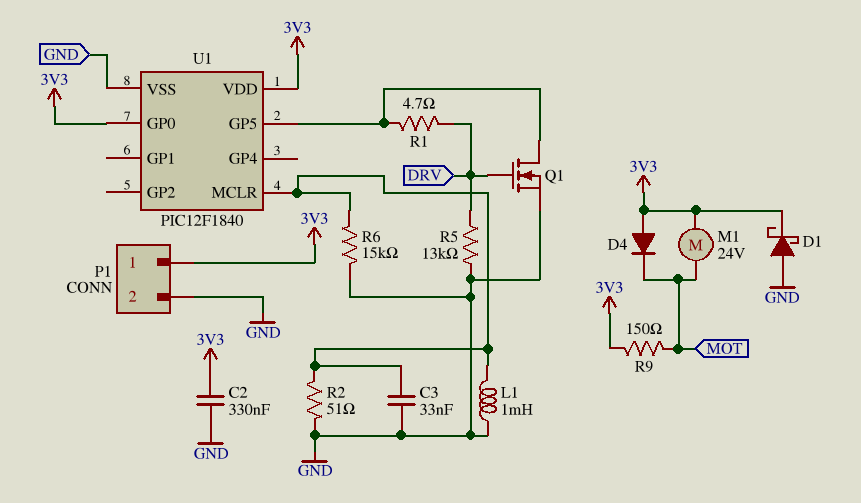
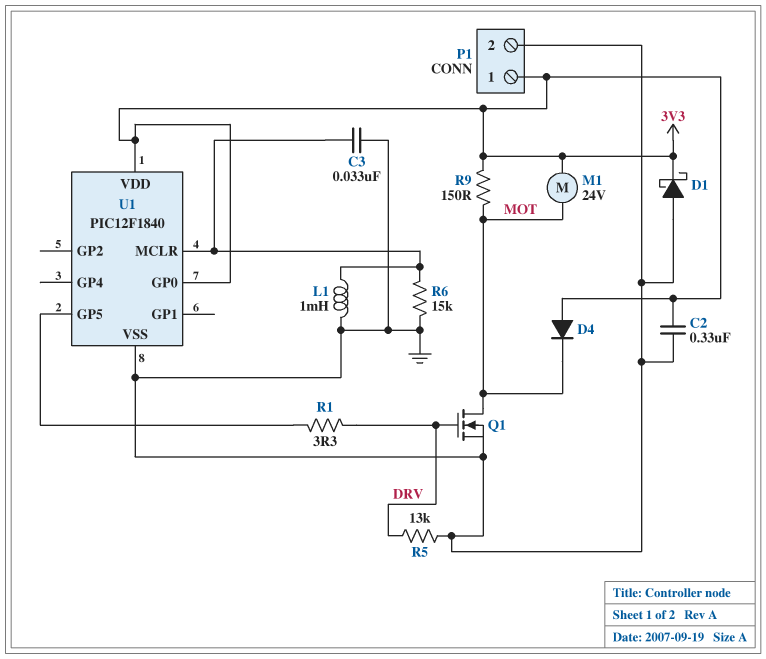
Q1: NMOS (G DRV, D U1/GP5, S GND) -> NMOS (G DRV, D MOT, S GND)
R1: 4.7 (DRV, U1/GP5) -> 3.3 (DRV, U1/GP5)
R2: 51 (GND, U1/MCLR) -> none

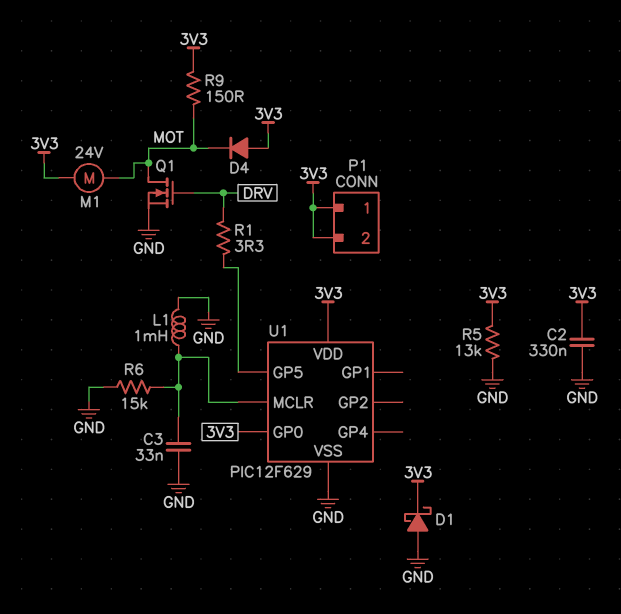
P1 pin 2: GND -> 3V3
R5: 13k (DRV, GND) -> 13k (3V3, GND)
U1: PIC12F1840 -> PIC12F629

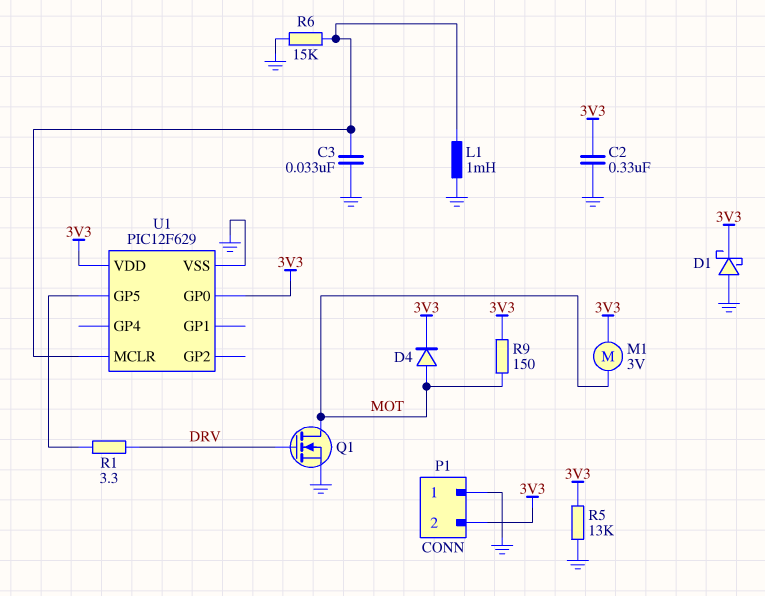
D4: diode (A 3V3, K MOT) -> diode (A MOT, K 3V3)
M1: motor 24V (3V3, MOT) -> motor 3V (3V3, MOT)
P1 pin 1: 3V3 -> GND

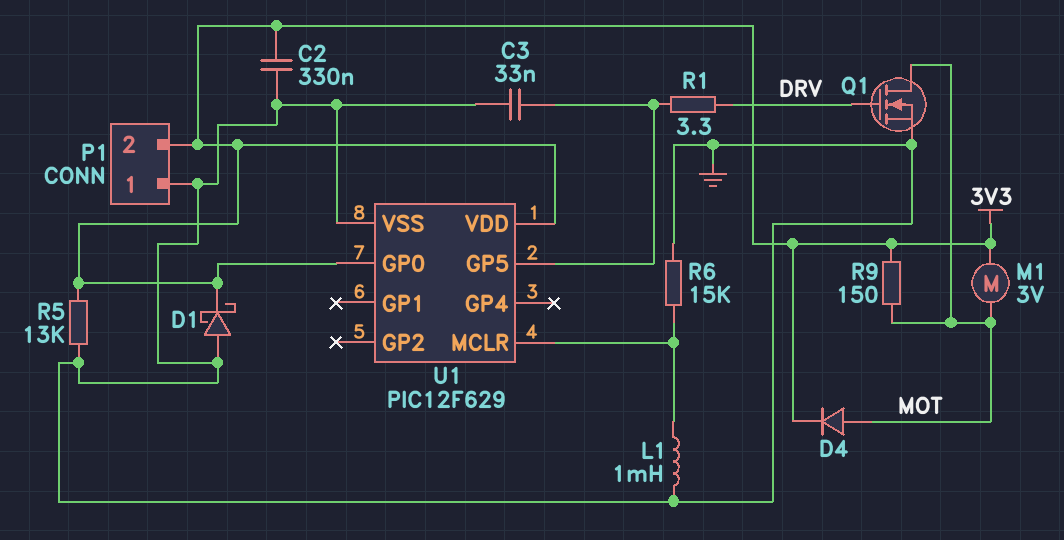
C3: 33nF (GND, U1/MCLR) -> 33nF (GND, U1/GP5)

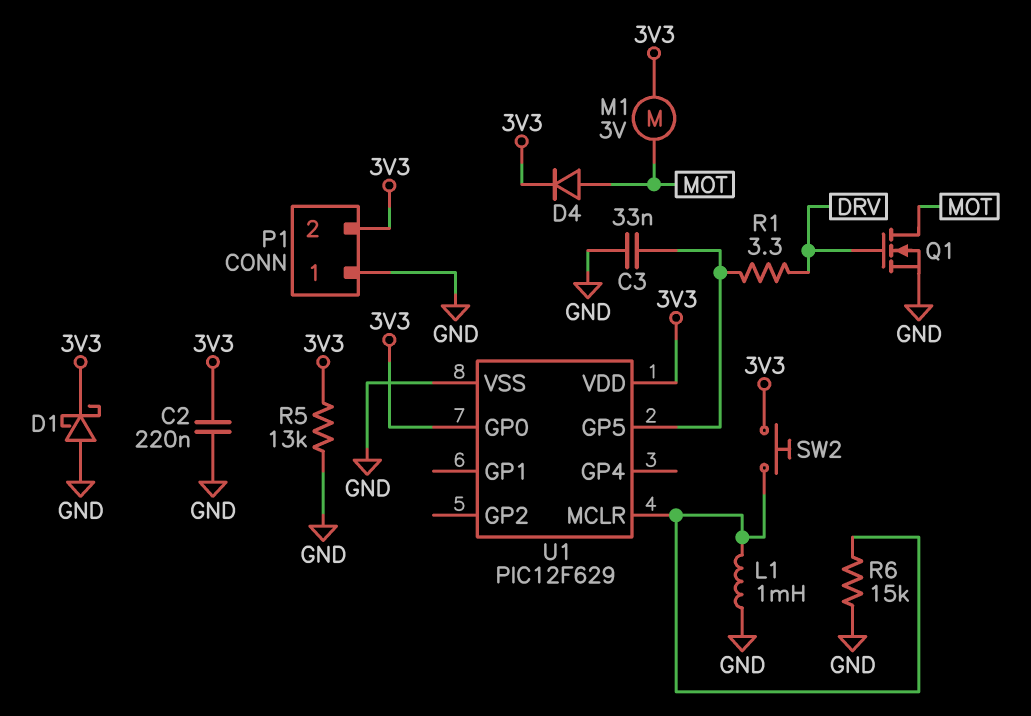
C2: 330nF (3V3, GND) -> 220nF (3V3, GND)
R9: 150 (3V3, MOT) -> none
SW2: none -> button (3V3, U1/MCLR)

